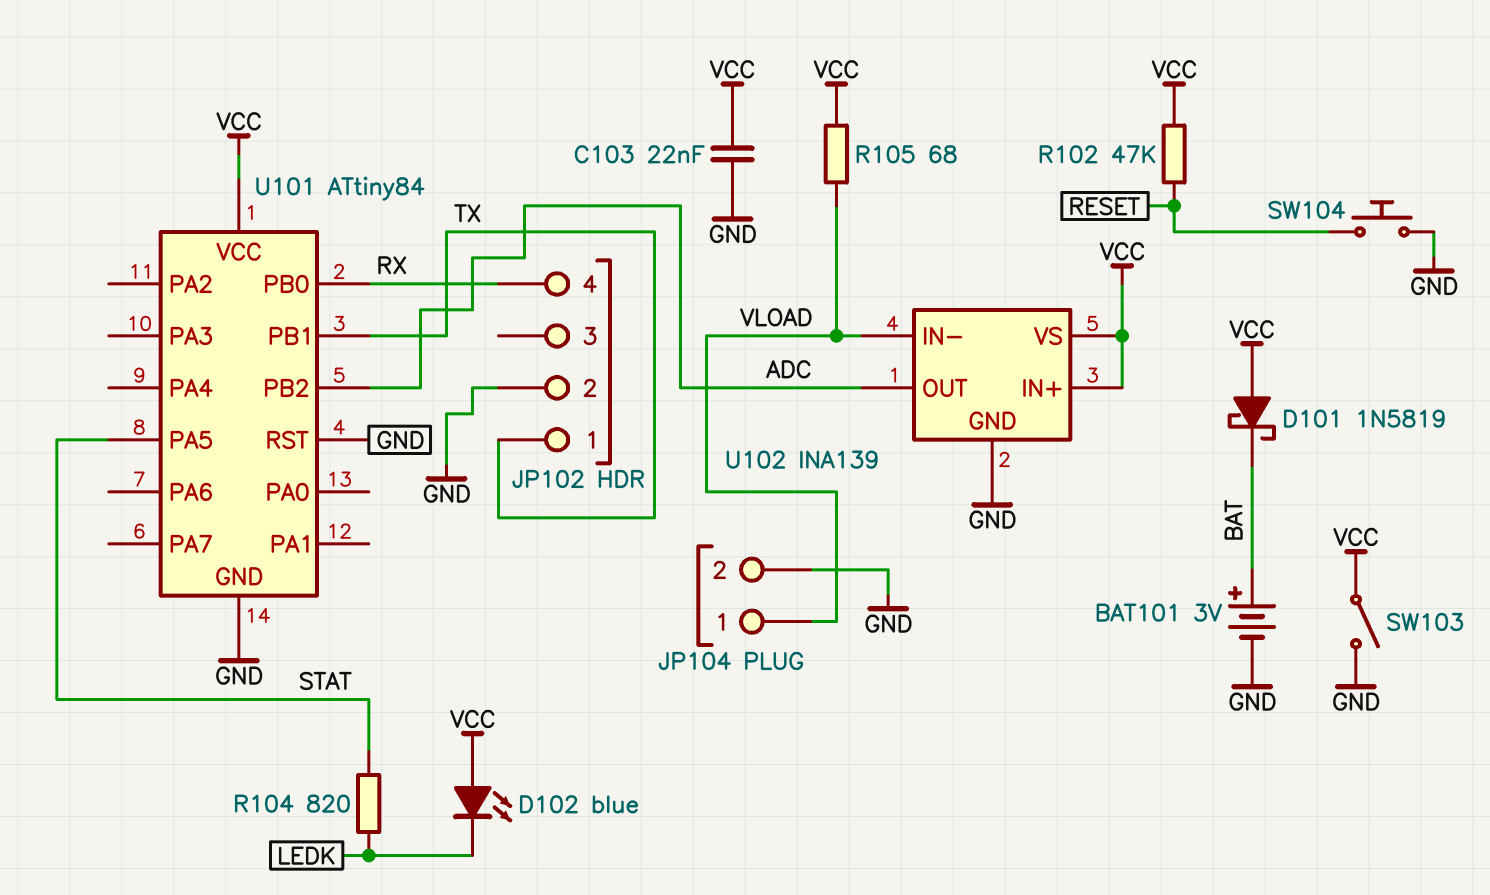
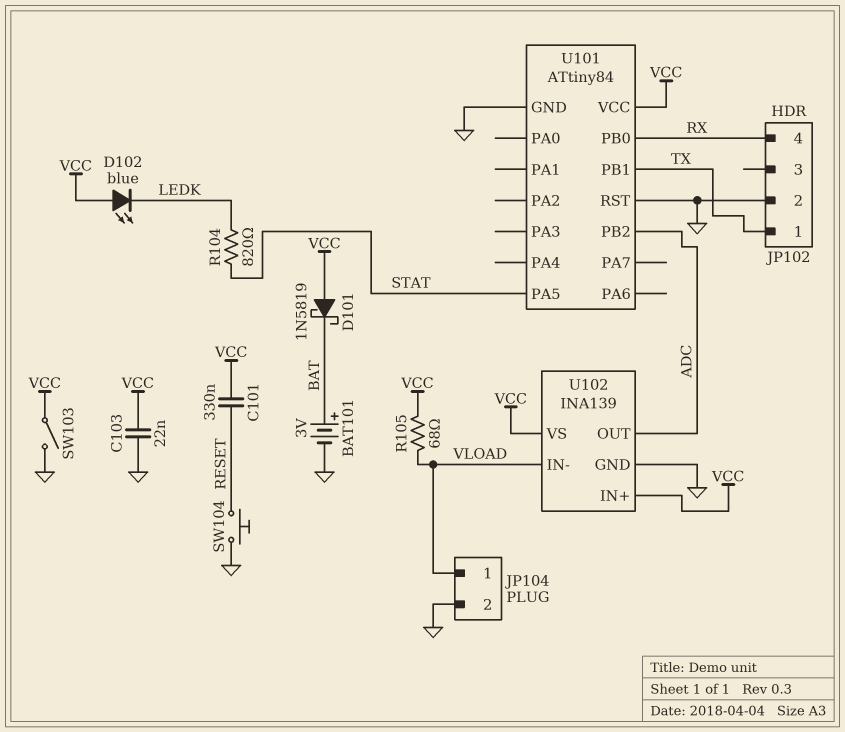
C101: none -> 330nF (RESET, VCC)
R102: 47k (RESET, VCC) -> none

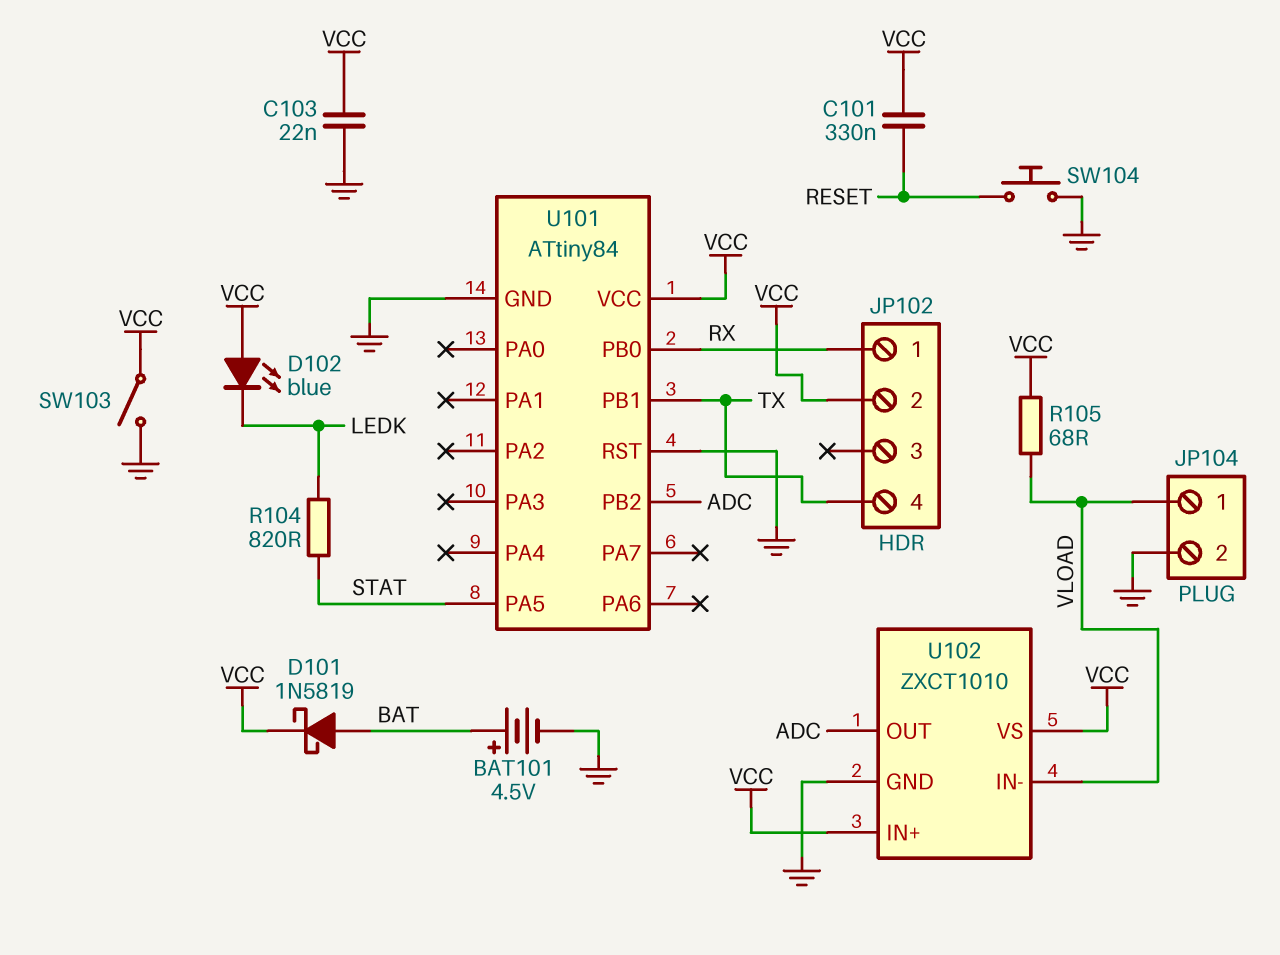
BAT101: 3V (plus BAT, minus GND) -> 4.5V (plus BAT, minus GND)
D101: schottky 1N5819 (A VCC, K BAT) -> schottky 1N5819 (A BAT, K VCC)
JP102 pin 1: TX -> RX
JP102 pin 2: GND -> VCC
JP102 pin 4: RX -> TX
U102: INA139 -> ZXCT1010

